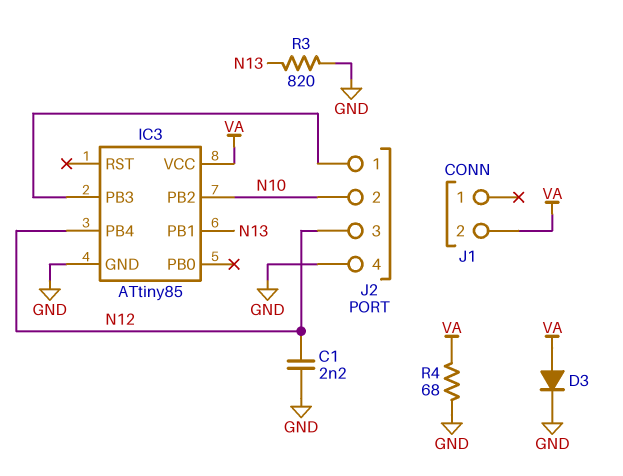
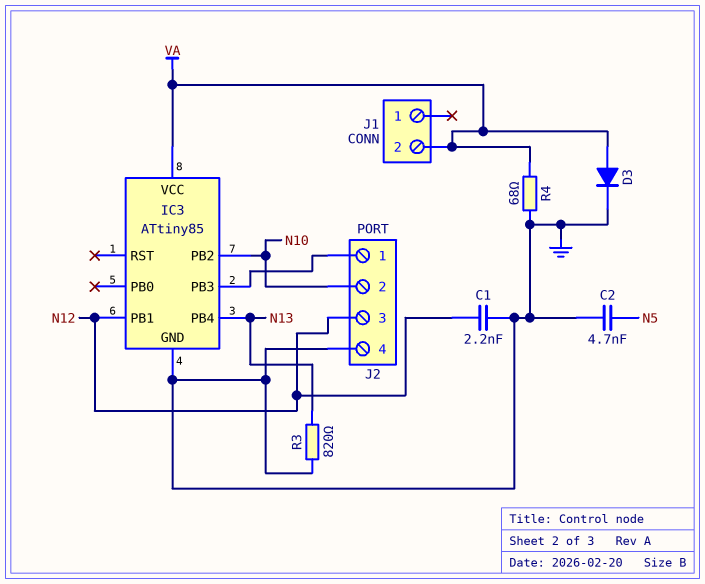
C2: none -> 4.7nF (GND, N5)
IC3 pin PB1: N13 -> N12
IC3 pin PB4: N12 -> N13

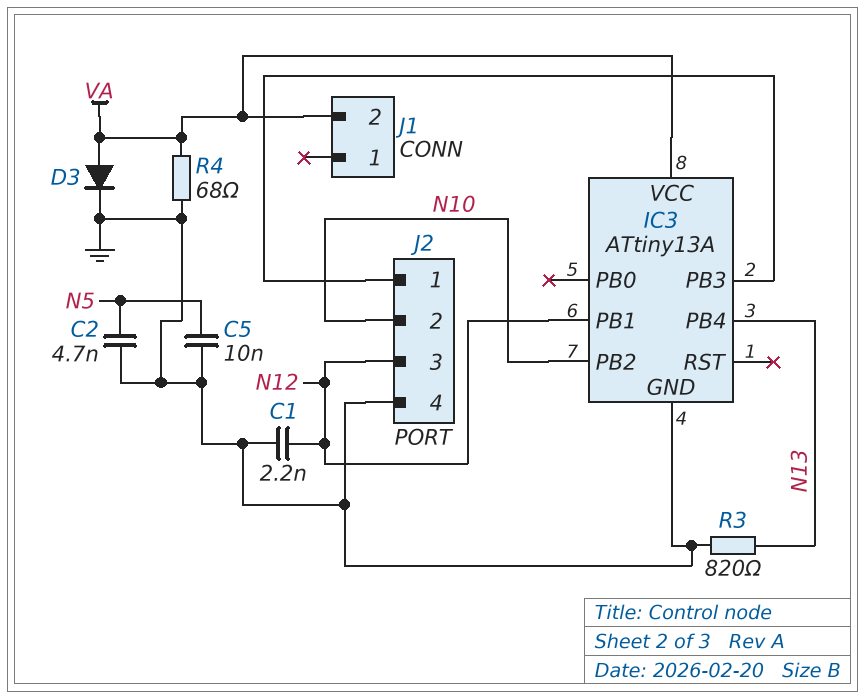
C5: none -> 10nF (GND, N5)
IC3: ATtiny85 -> ATtiny13A

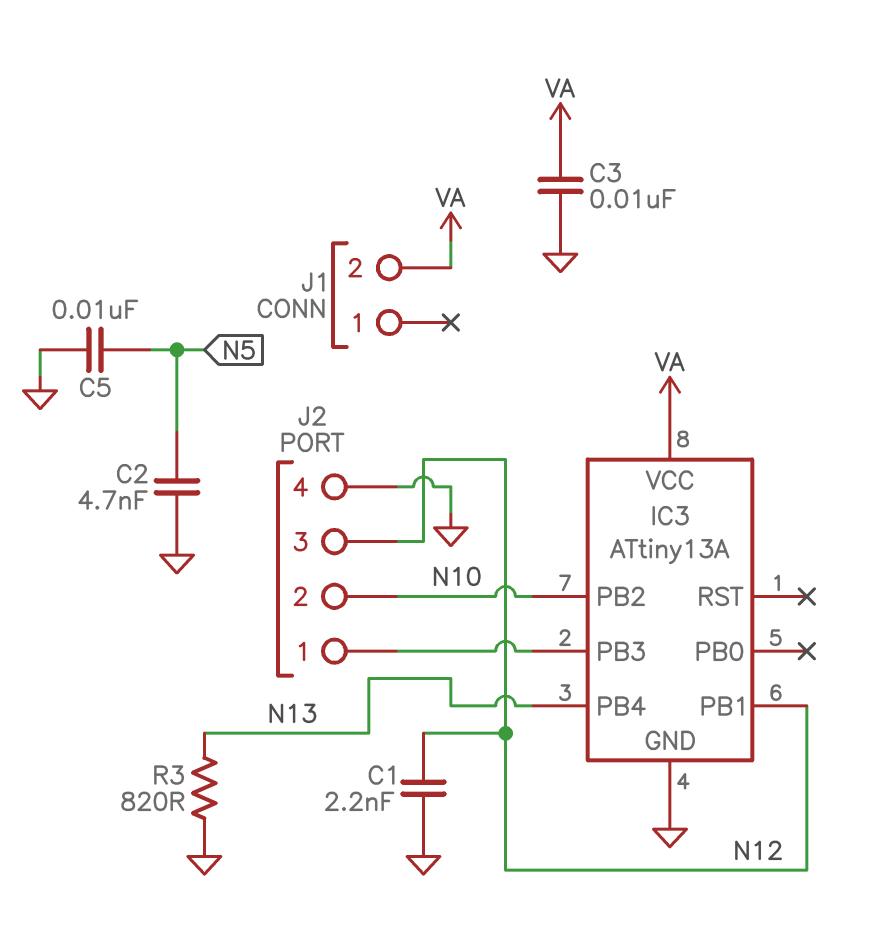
C3: none -> 10nF (GND, VA)
D3: diode (A VA, K GND) -> none
R4: 68 (GND, VA) -> none

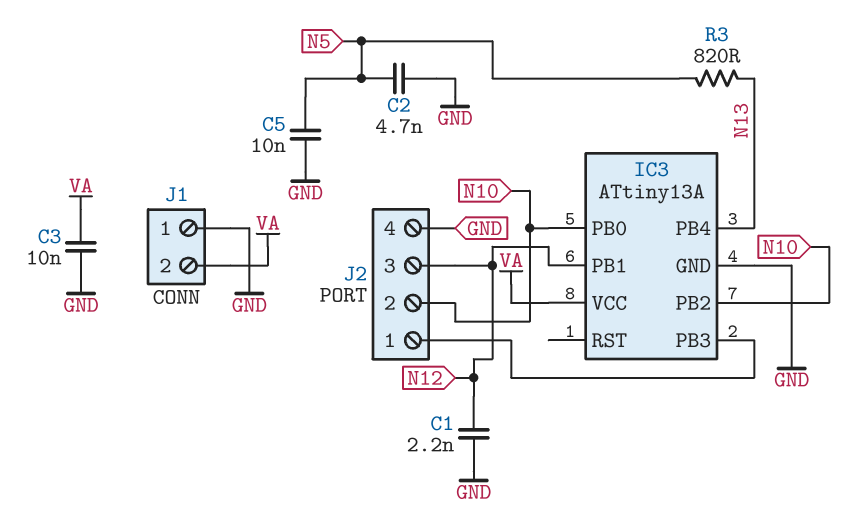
IC3 pin PB0: none -> N10
J1 pin 1: none -> GND
R3: 820 (GND, N13) -> 820 (N5, N13)

